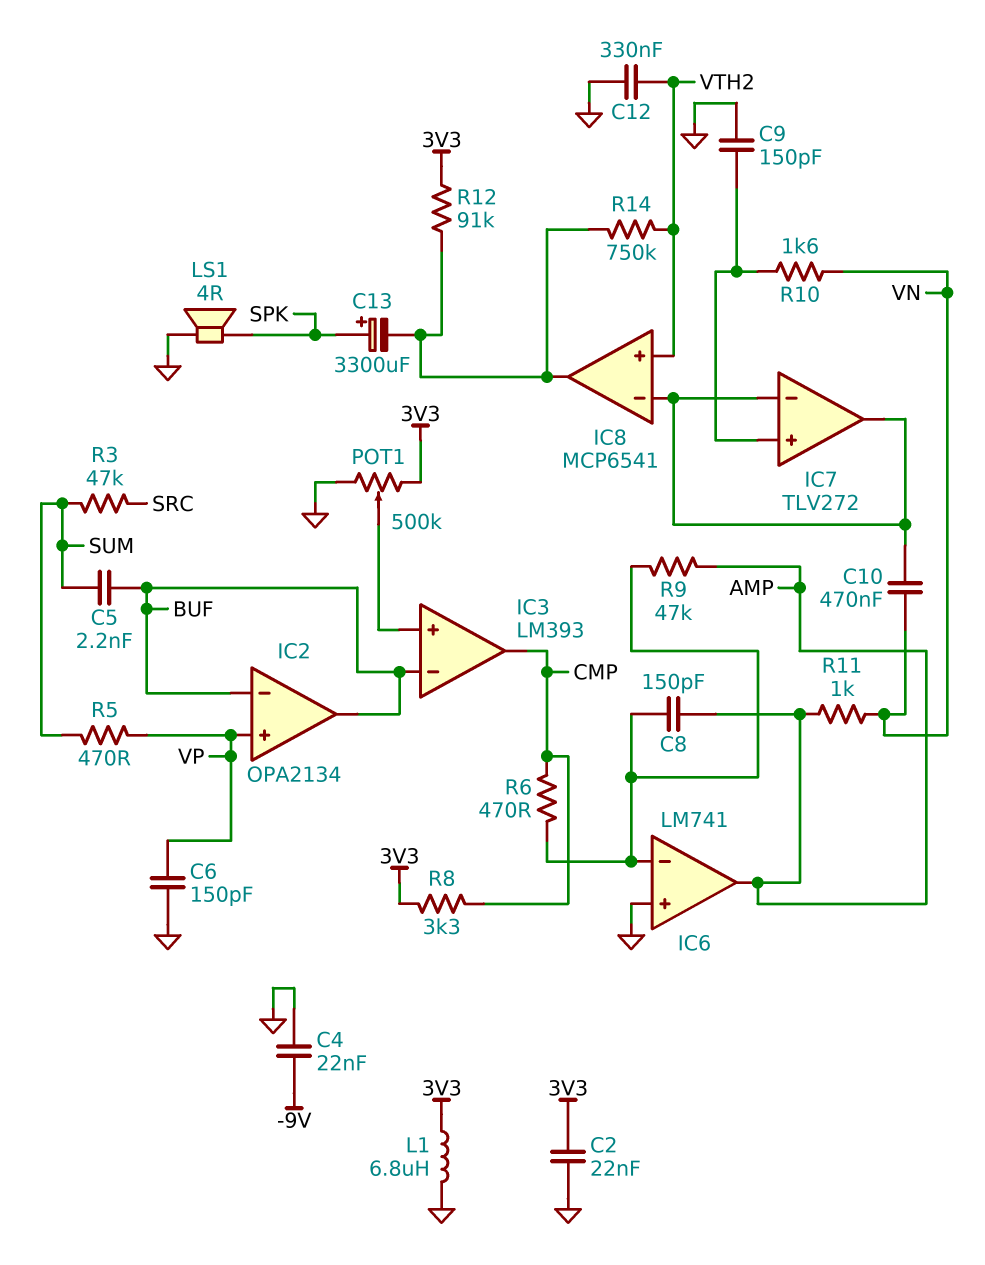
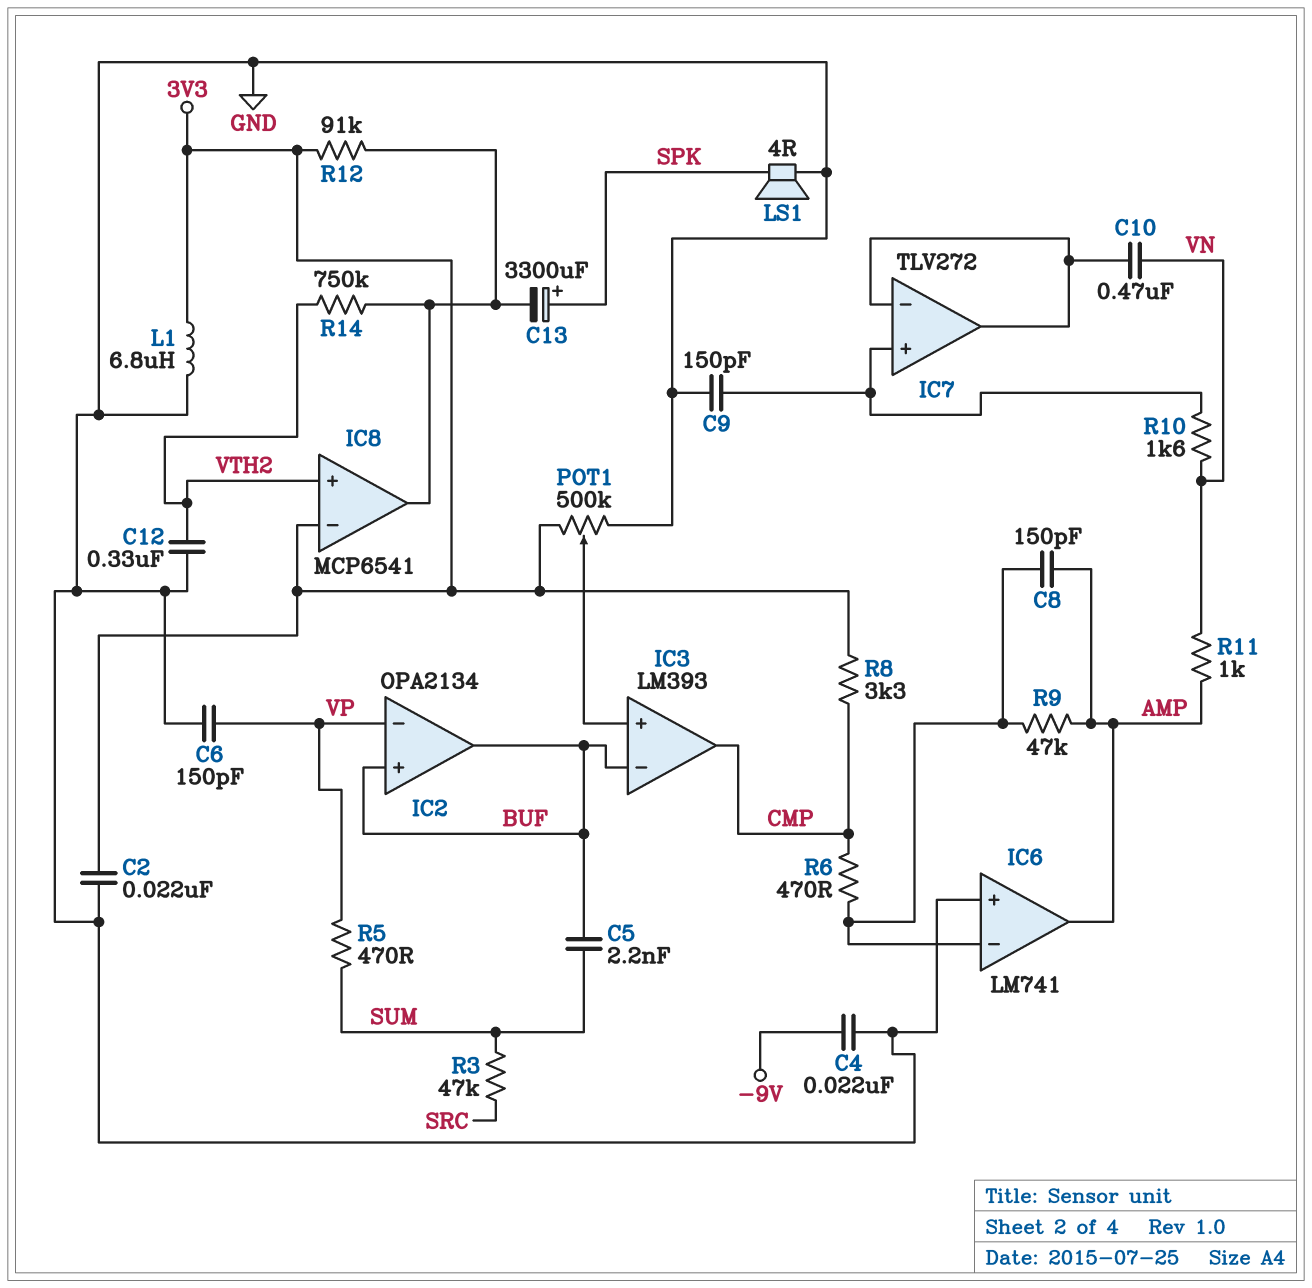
IC2 pin in+: VP -> BUF
IC2 pin in-: BUF -> VP
IC8 pin in-: IC7/in- -> 3V3

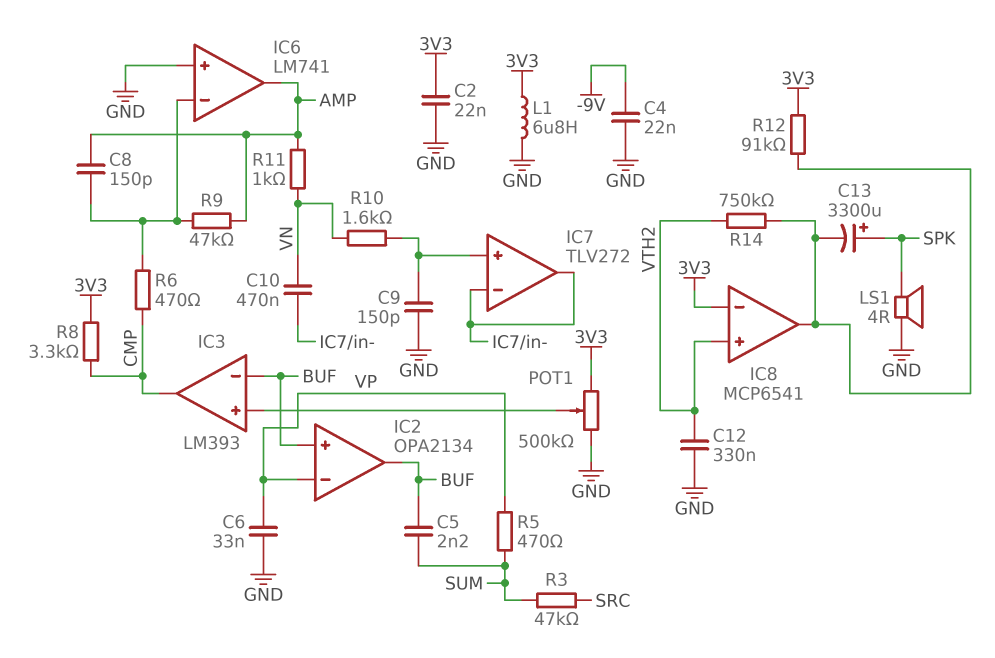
C6: 150pF (GND, VP) -> 33nF (GND, VP)

